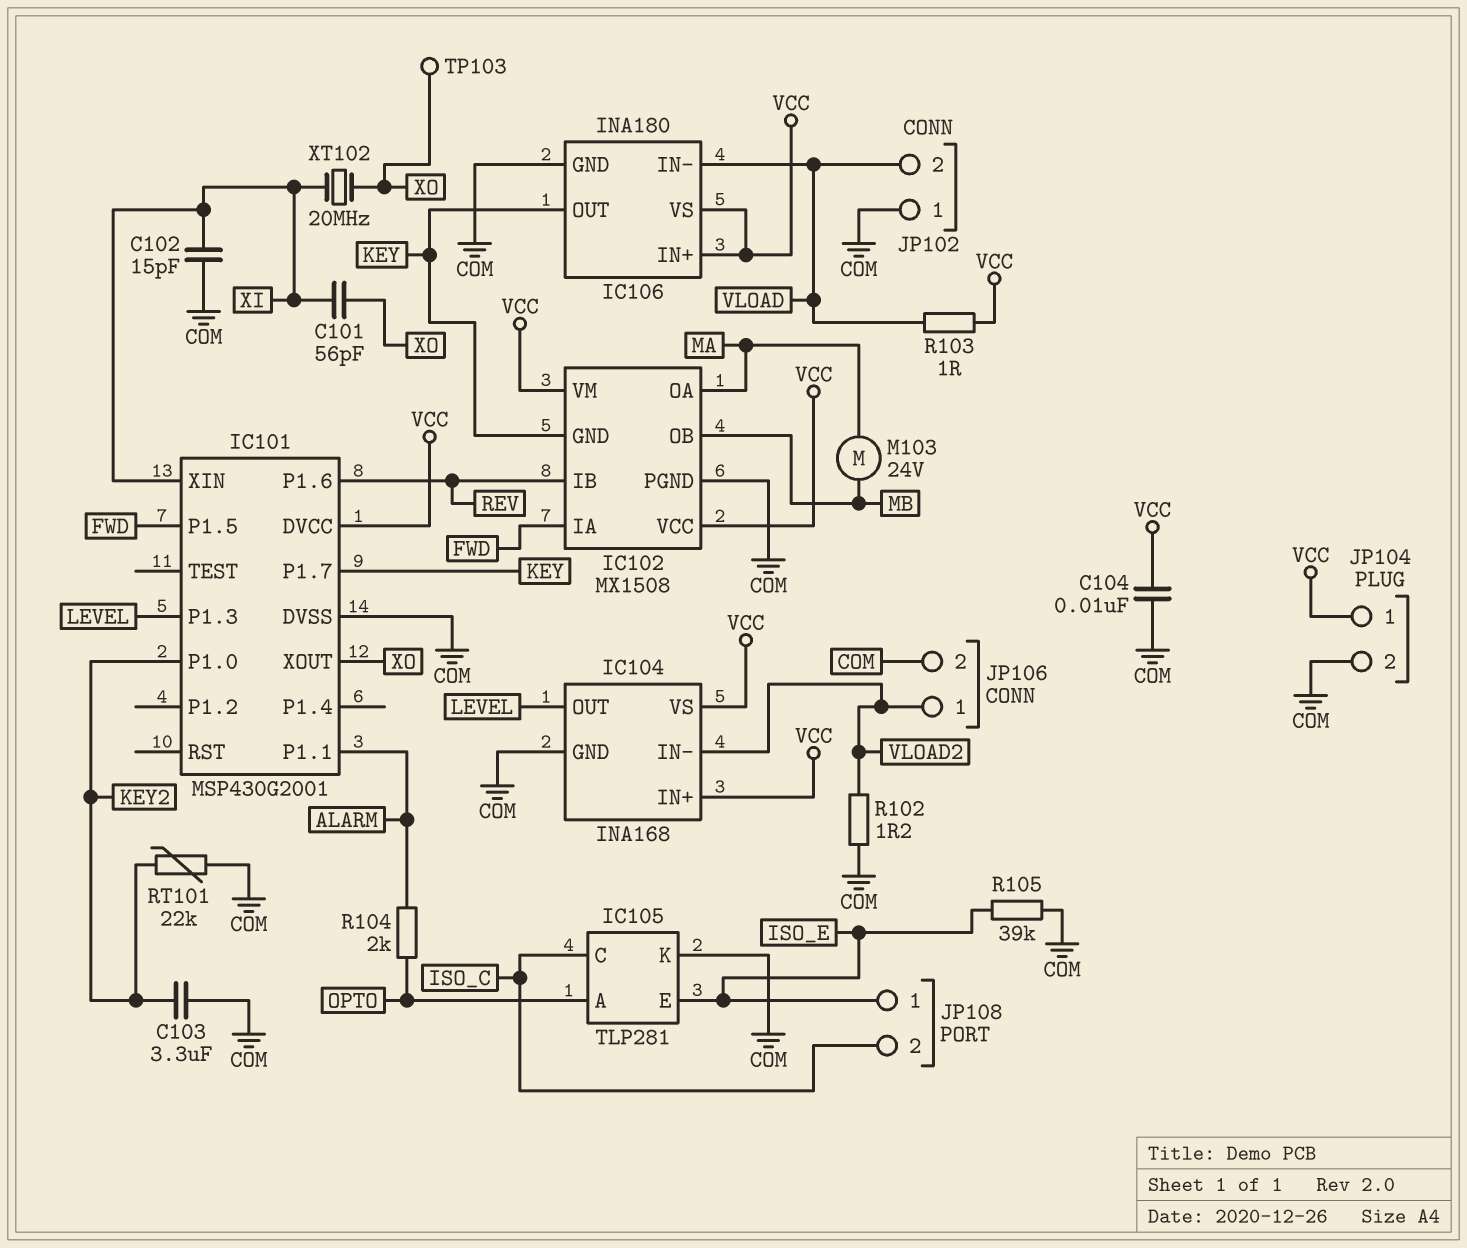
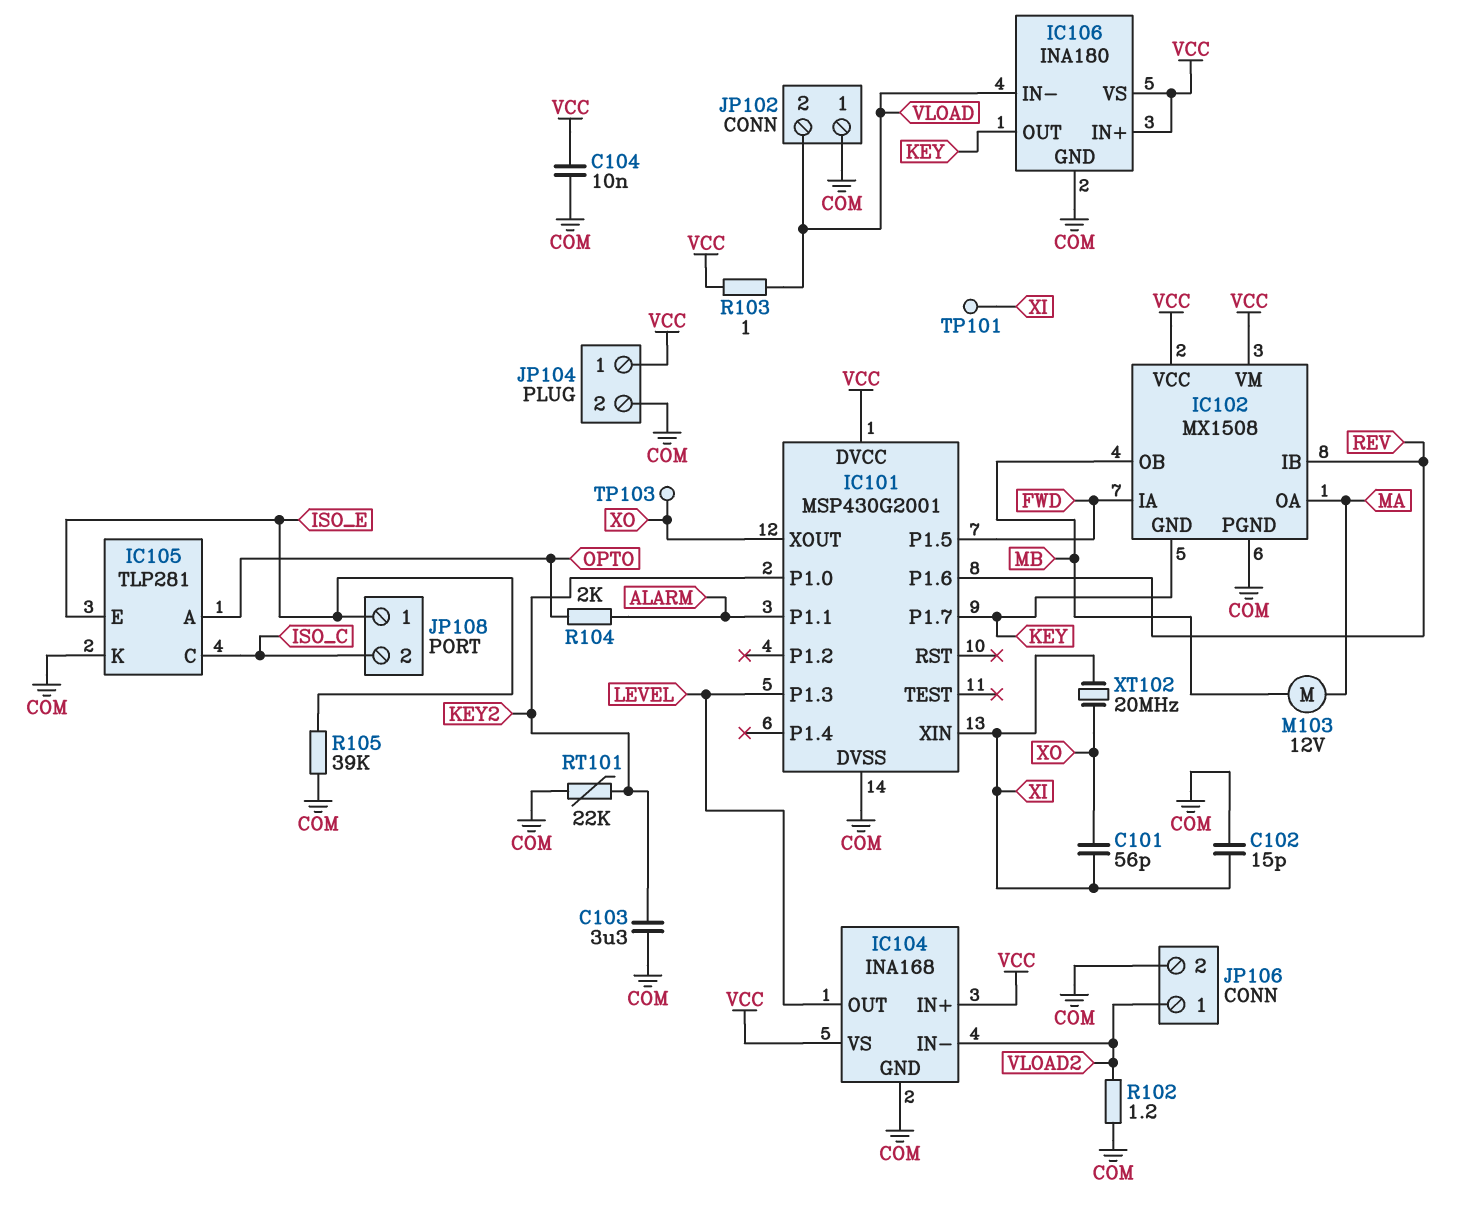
M103: motor 24V (MA, MB) -> motor 12V (MA, MB)
TP101: none -> test point (XI)

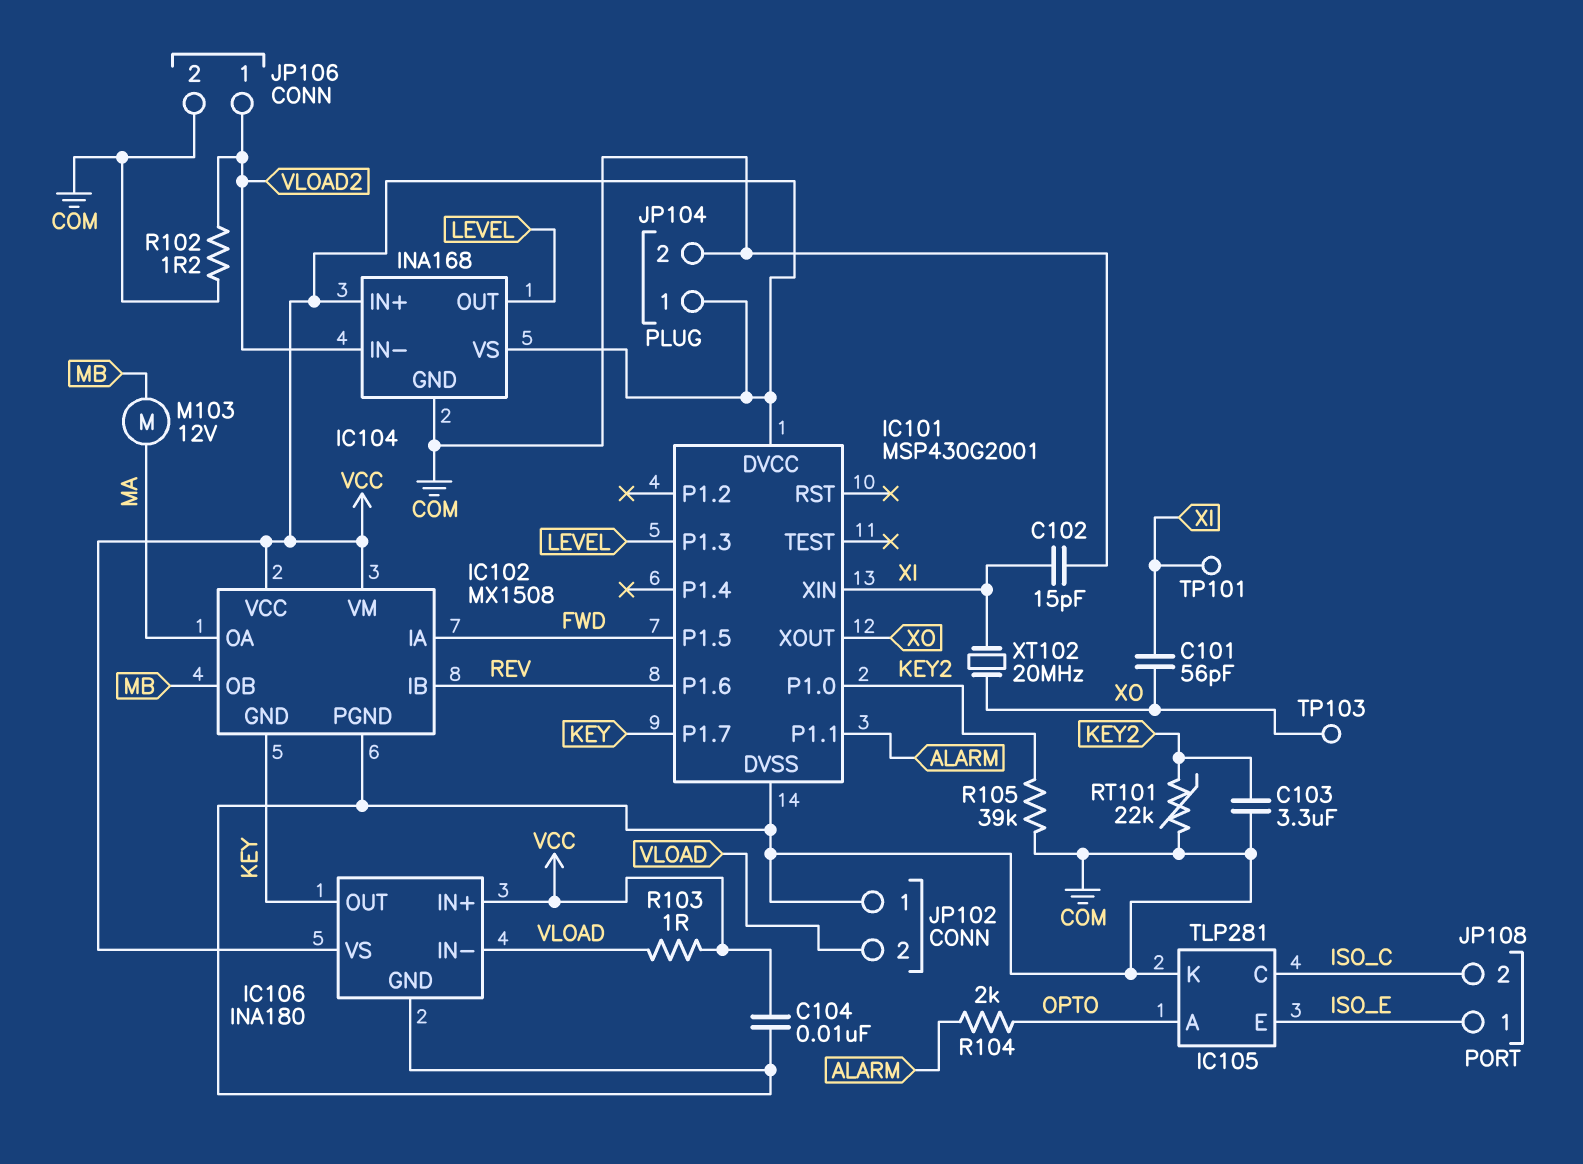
R105: 39k (COM, ISO_E) -> 39k (COM, KEY2)

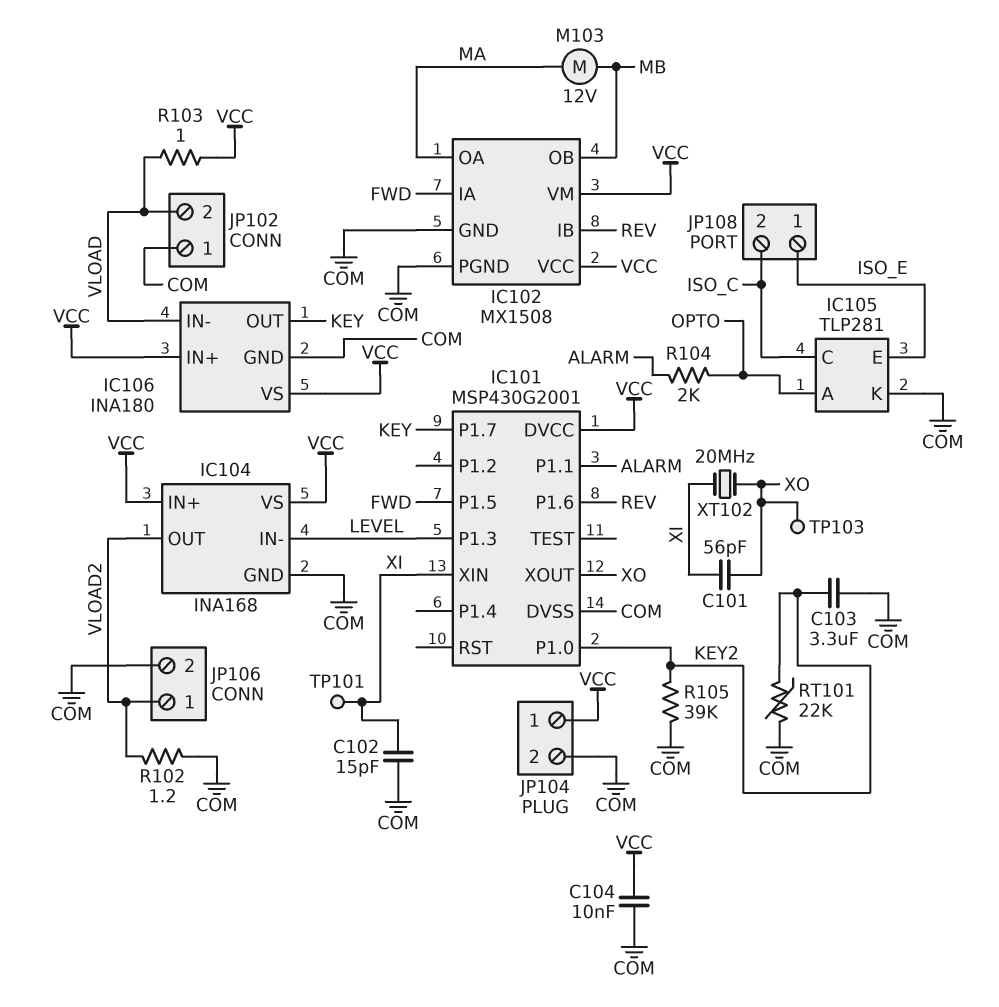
IC102 pin GND: KEY -> COM
IC104 pin IN-: VLOAD2 -> LEVEL
IC104 pin OUT: LEVEL -> VLOAD2

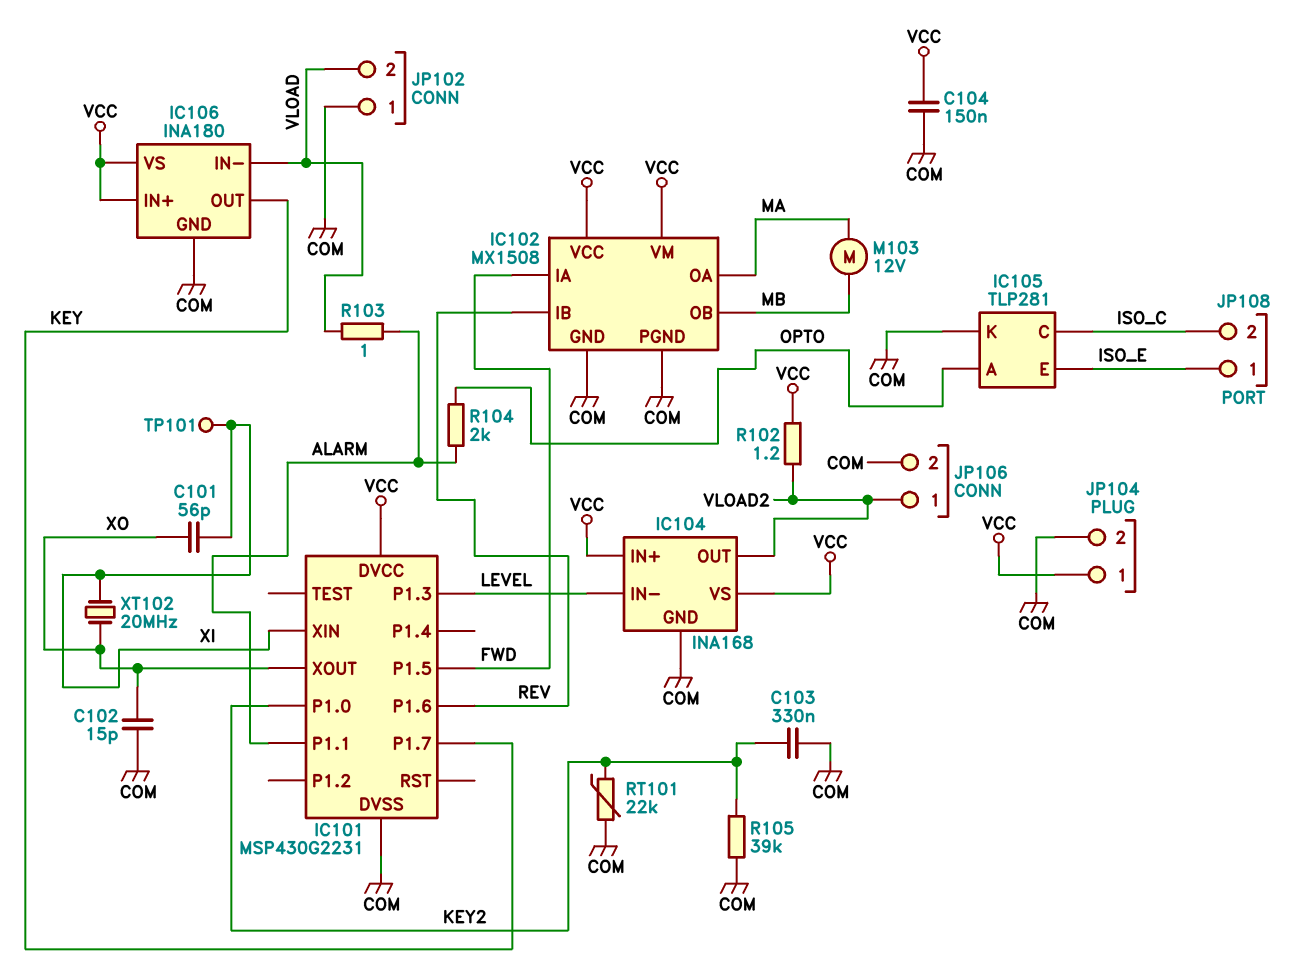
C102: 15pF (COM, XI) -> 15pF (COM, XO)
C103: 3.3uF (COM, KEY2) -> 330nF (COM, KEY2)
C104: 10nF (COM, VCC) -> 150nF (COM, VCC)
IC101: MSP430G2001 -> MSP430G2231
R102: 1.2 (COM, VLOAD2) -> 1.2 (VCC, VLOAD2)
R103: 1 (VCC, VLOAD) -> 1 (ALARM, VLOAD)
TP103: test point (XO) -> none

